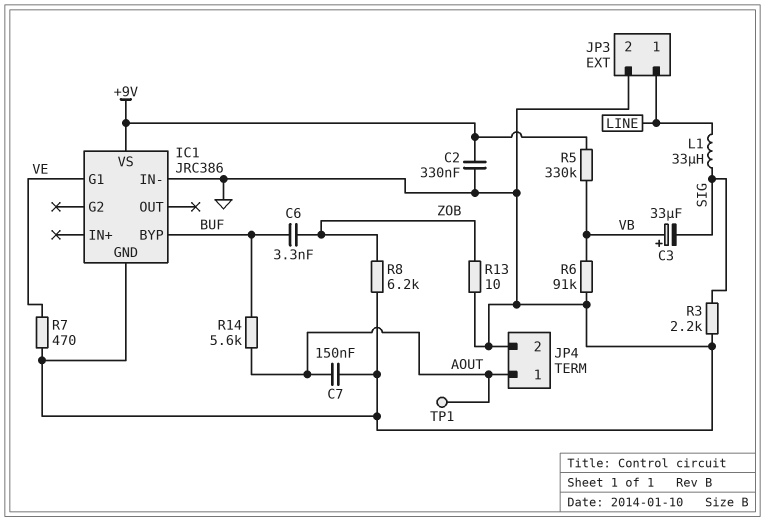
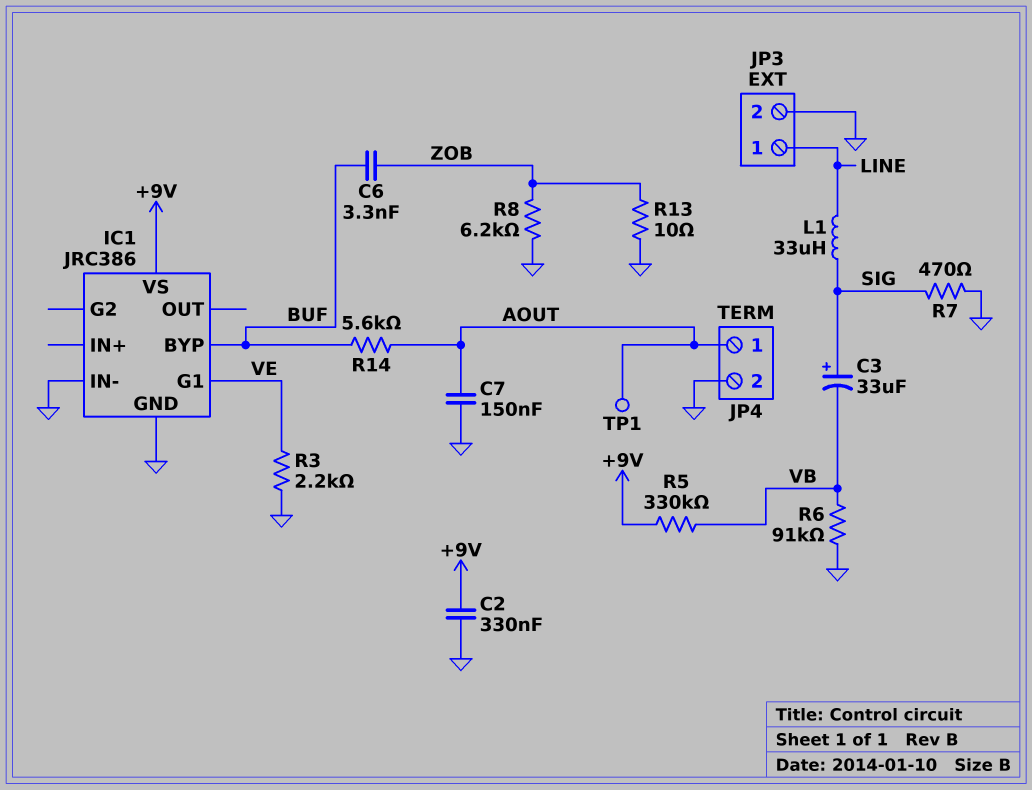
C3: 33uF (plus VB, minus SIG) -> 33uF (plus SIG, minus VB)
R3: 2.2k (GND, SIG) -> 2.2k (GND, VE)
R7: 470 (GND, VE) -> 470 (GND, SIG)

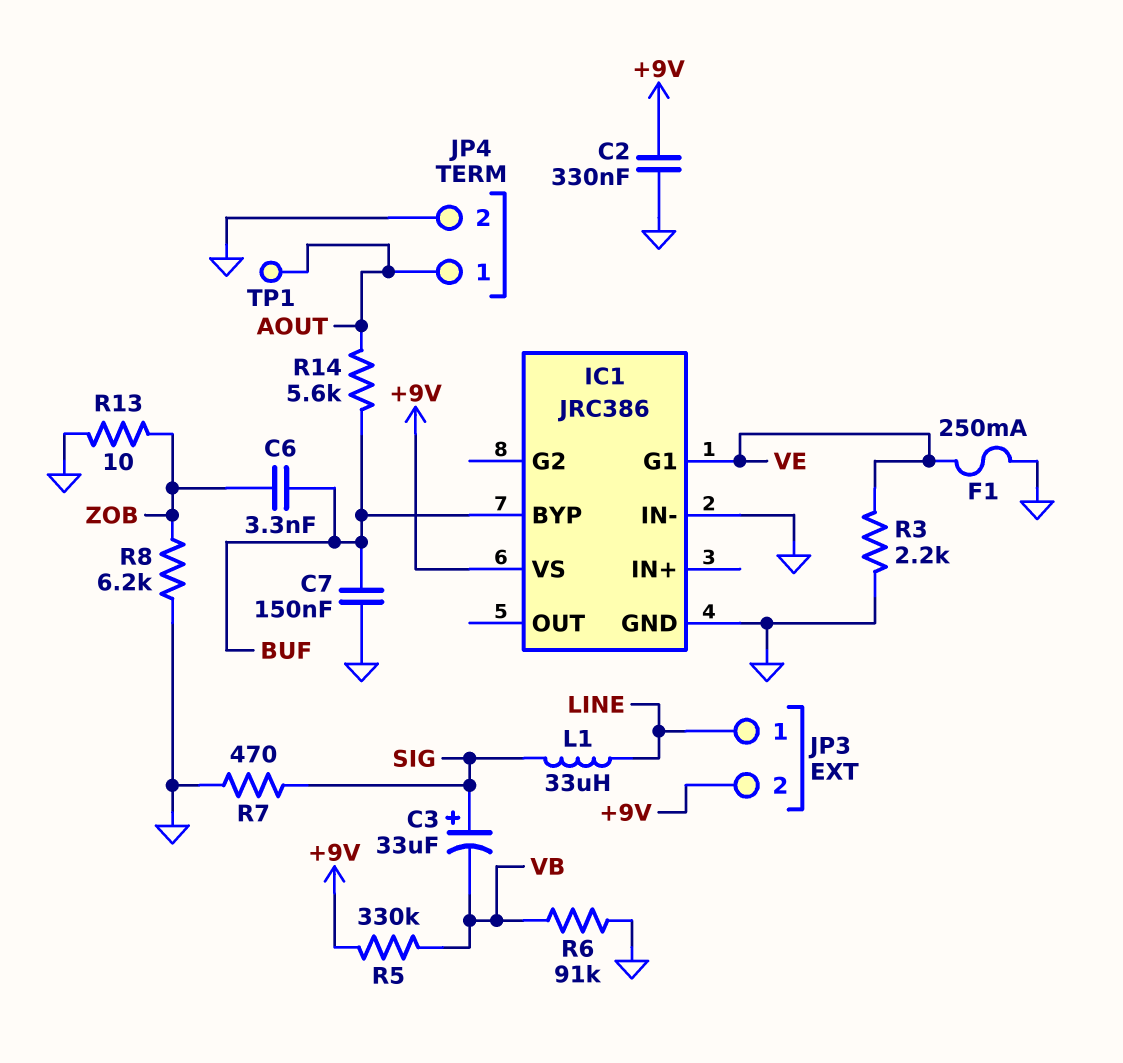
C7: 150nF (AOUT, GND) -> 150nF (BUF, GND)
F1: none -> 250mA (GND, VE)
JP3 pin 2: GND -> +9V

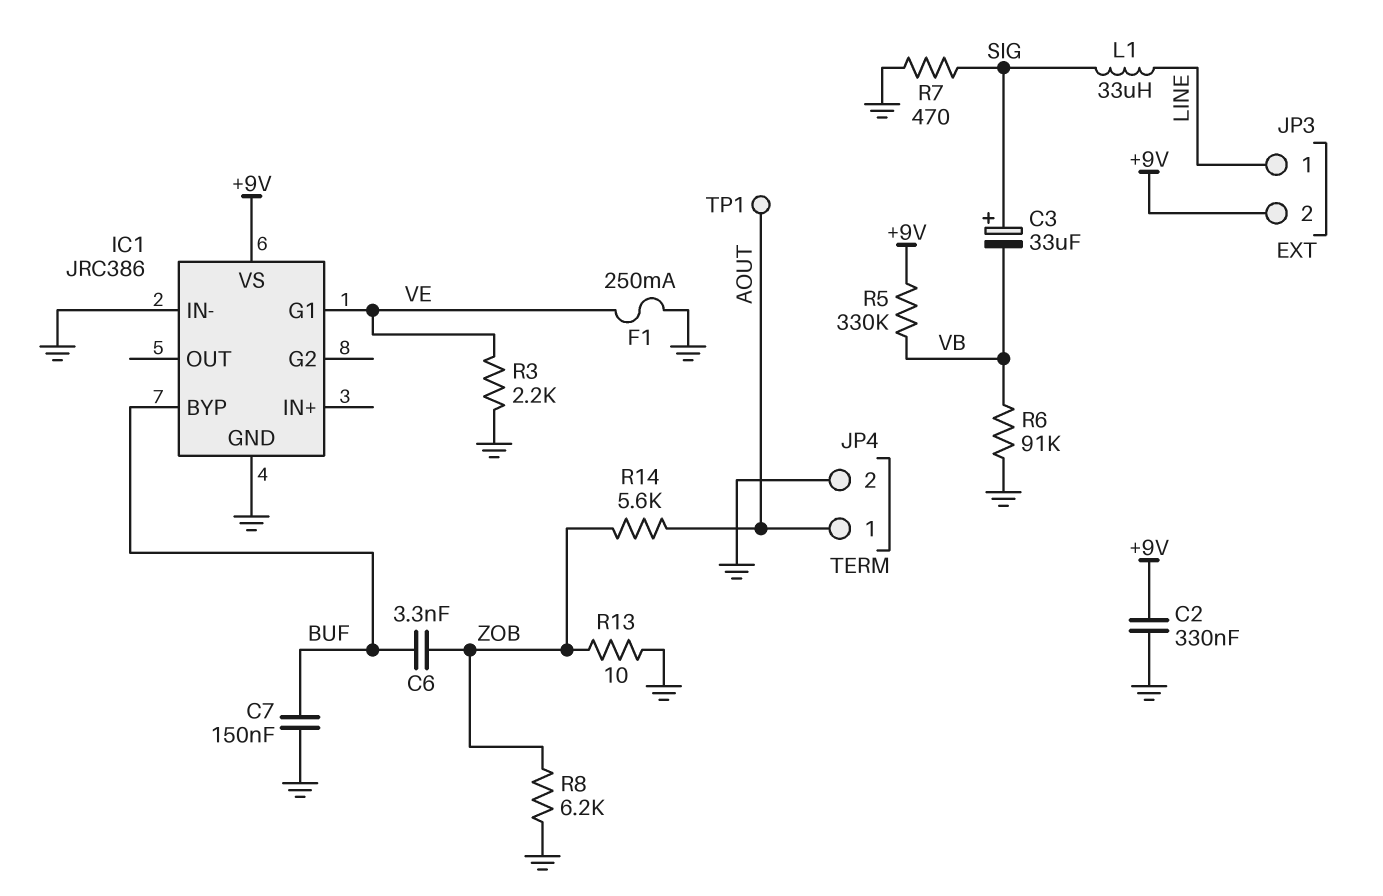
R14: 5.6k (AOUT, BUF) -> 5.6k (AOUT, ZOB)

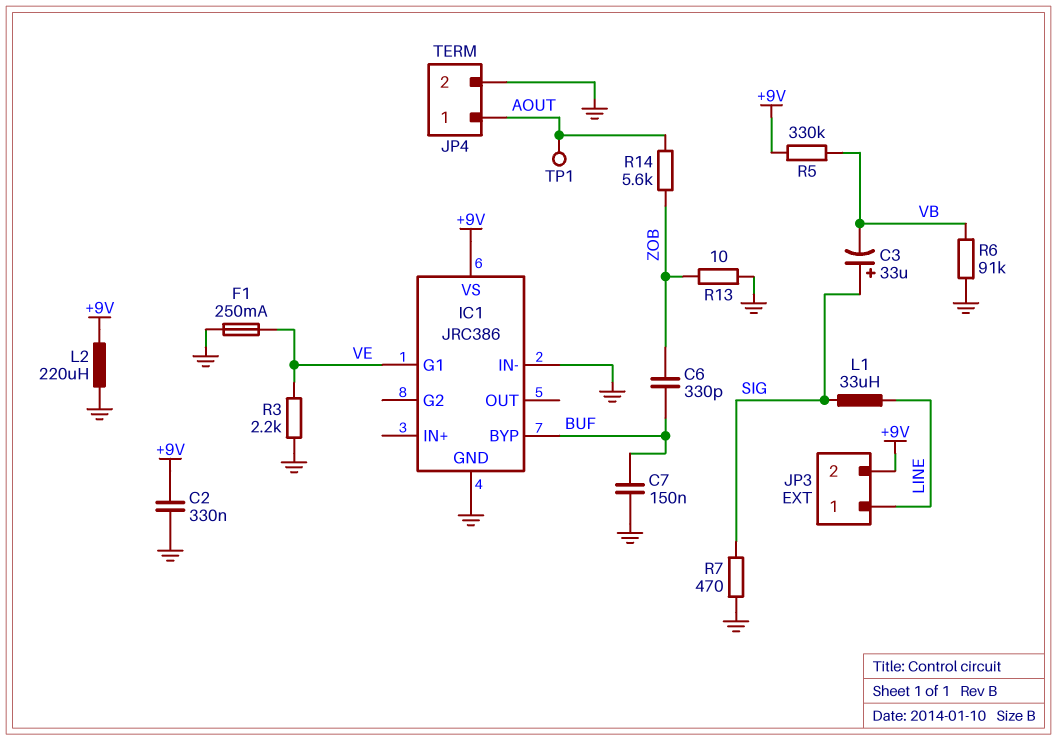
C6: 3.3nF (BUF, ZOB) -> 330pF (BUF, ZOB)
L2: none -> 220uH (+9V, GND)
R8: 6.2k (GND, ZOB) -> none

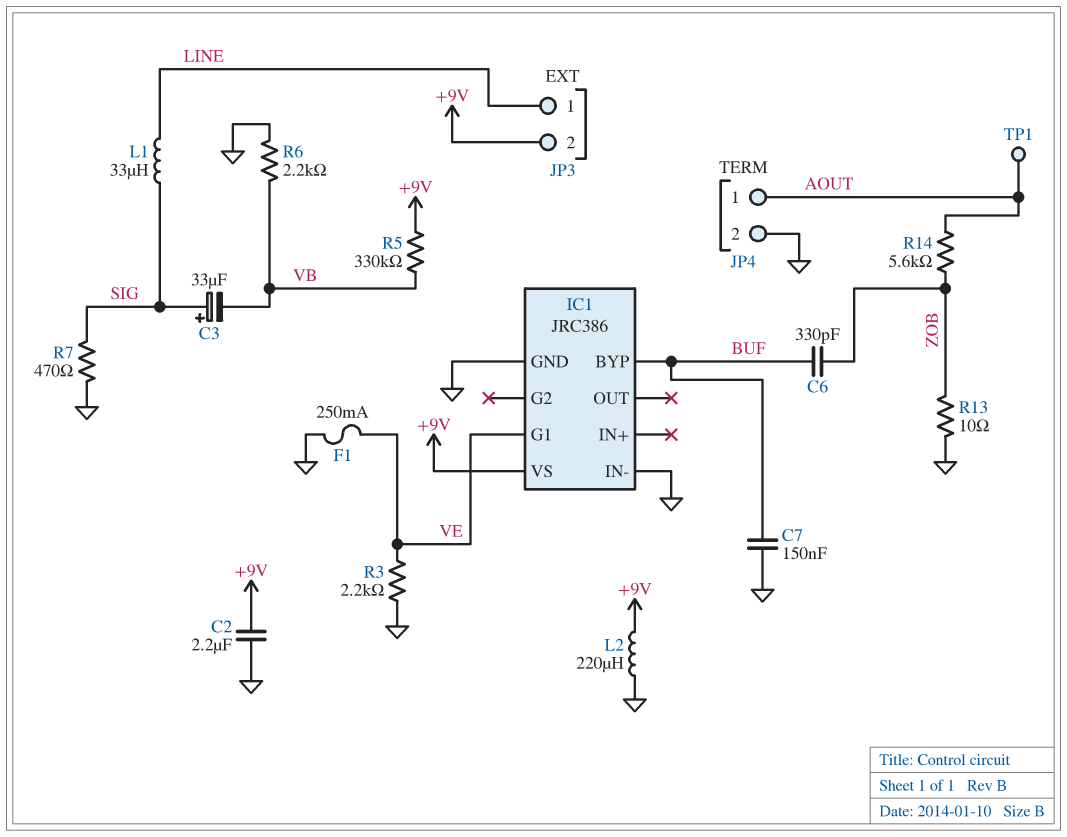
C2: 330nF (+9V, GND) -> 2.2uF (+9V, GND)
R6: 91k (GND, VB) -> 2.2k (GND, VB)

